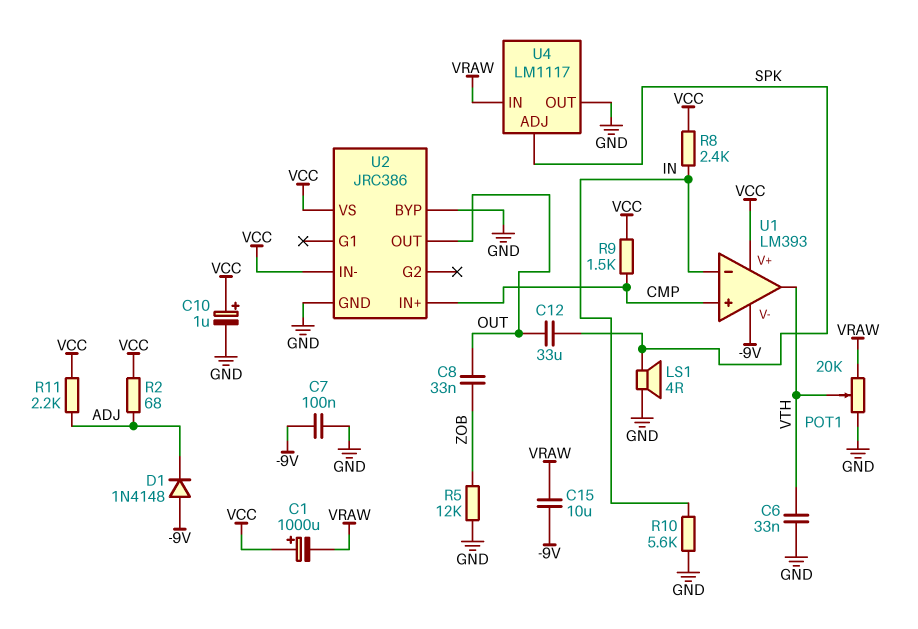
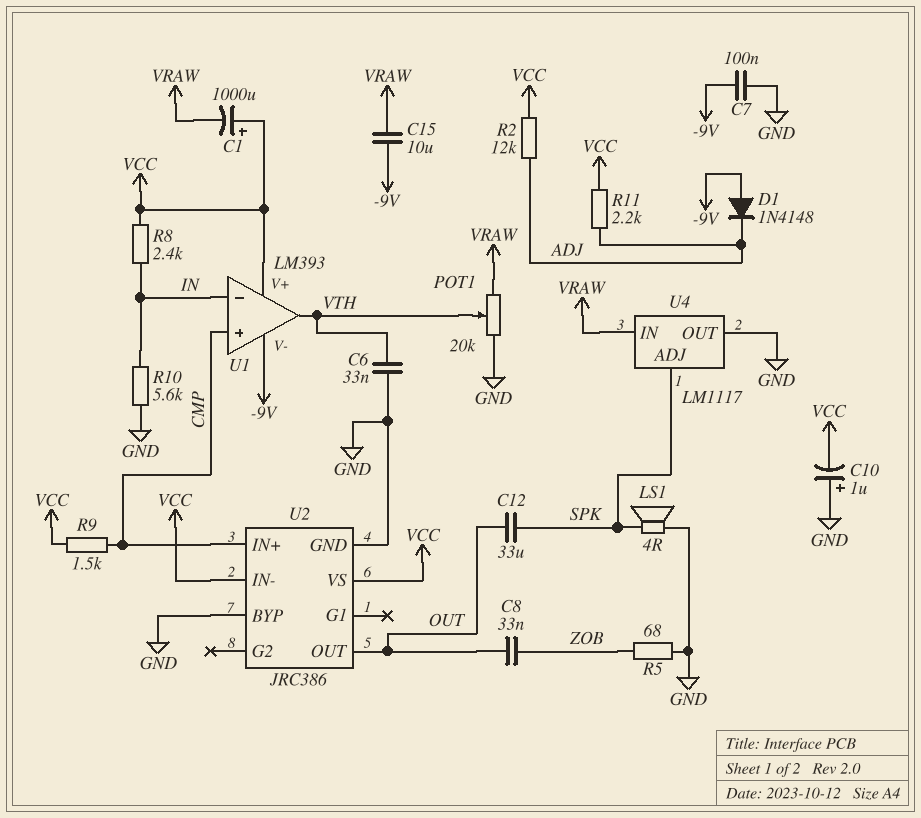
C10: 1uF (plus VCC, minus GND) -> 1uF (plus GND, minus VCC)
R2: 68 (ADJ, VCC) -> 12k (ADJ, VCC)
R5: 12k (GND, ZOB) -> 68 (GND, ZOB)

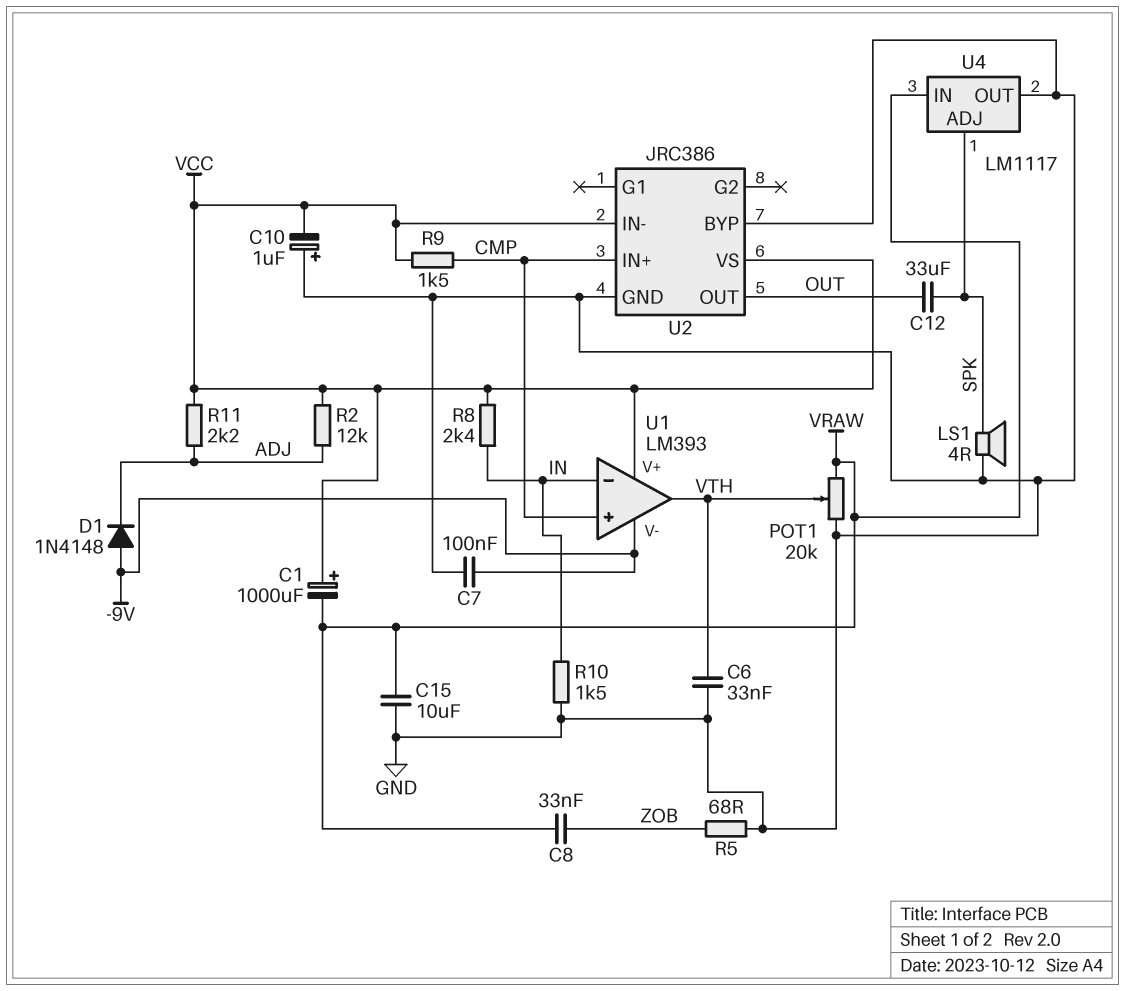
C8: 33nF (OUT, ZOB) -> 33nF (VRAW, ZOB)
C15: 10uF (-9V, VRAW) -> 10uF (GND, VRAW)
R10: 5.6k (GND, IN) -> 1.5k (GND, IN)

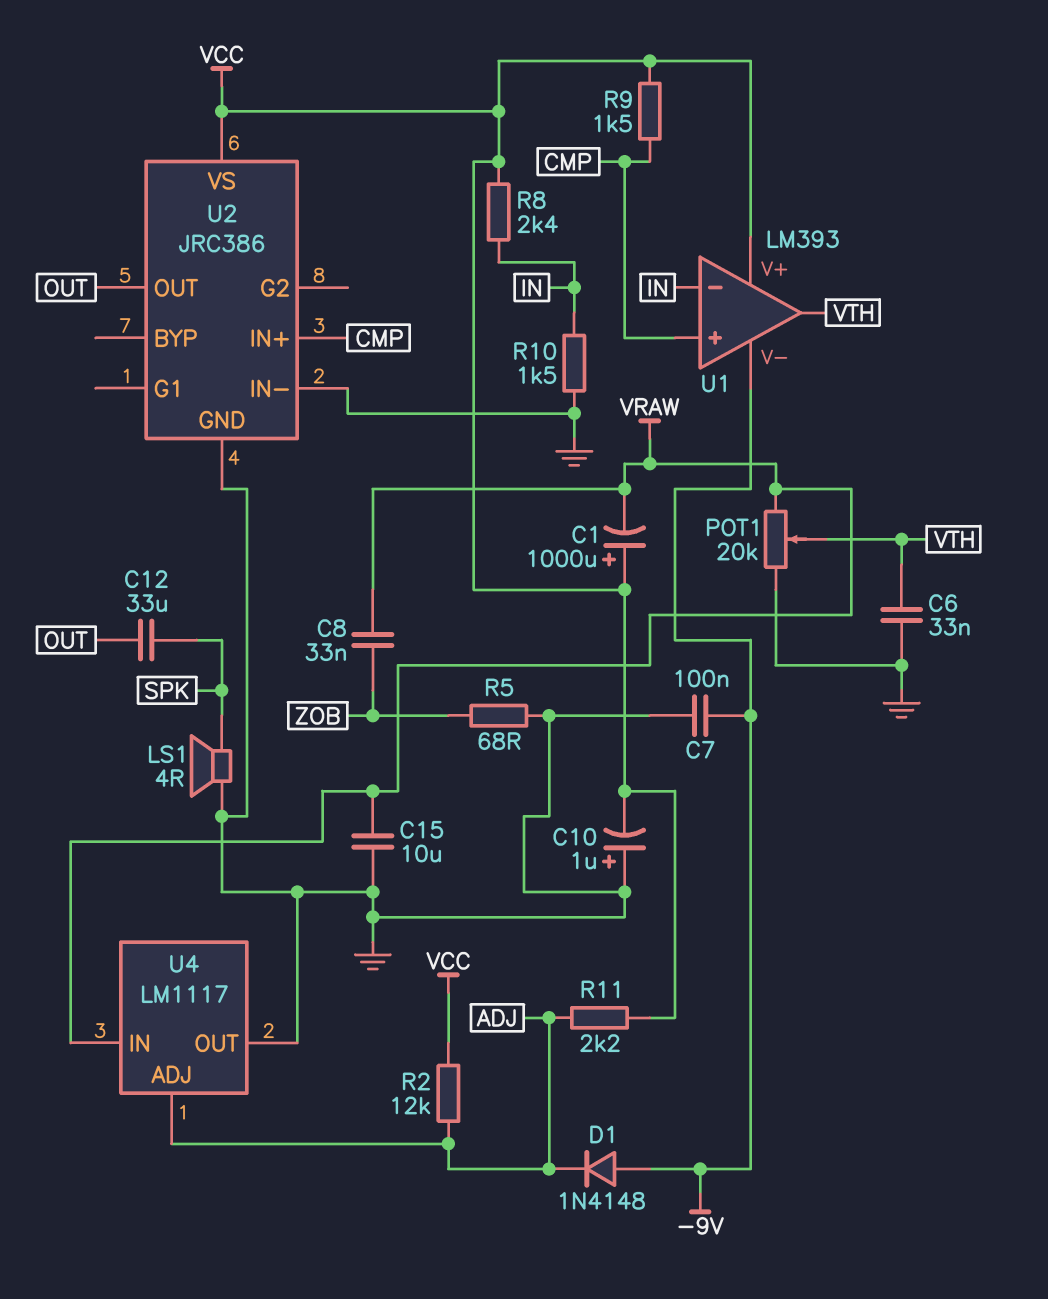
U2 pin BYP: GND -> none
U2 pin IN-: VCC -> GND
U4 pin ADJ: SPK -> ADJ

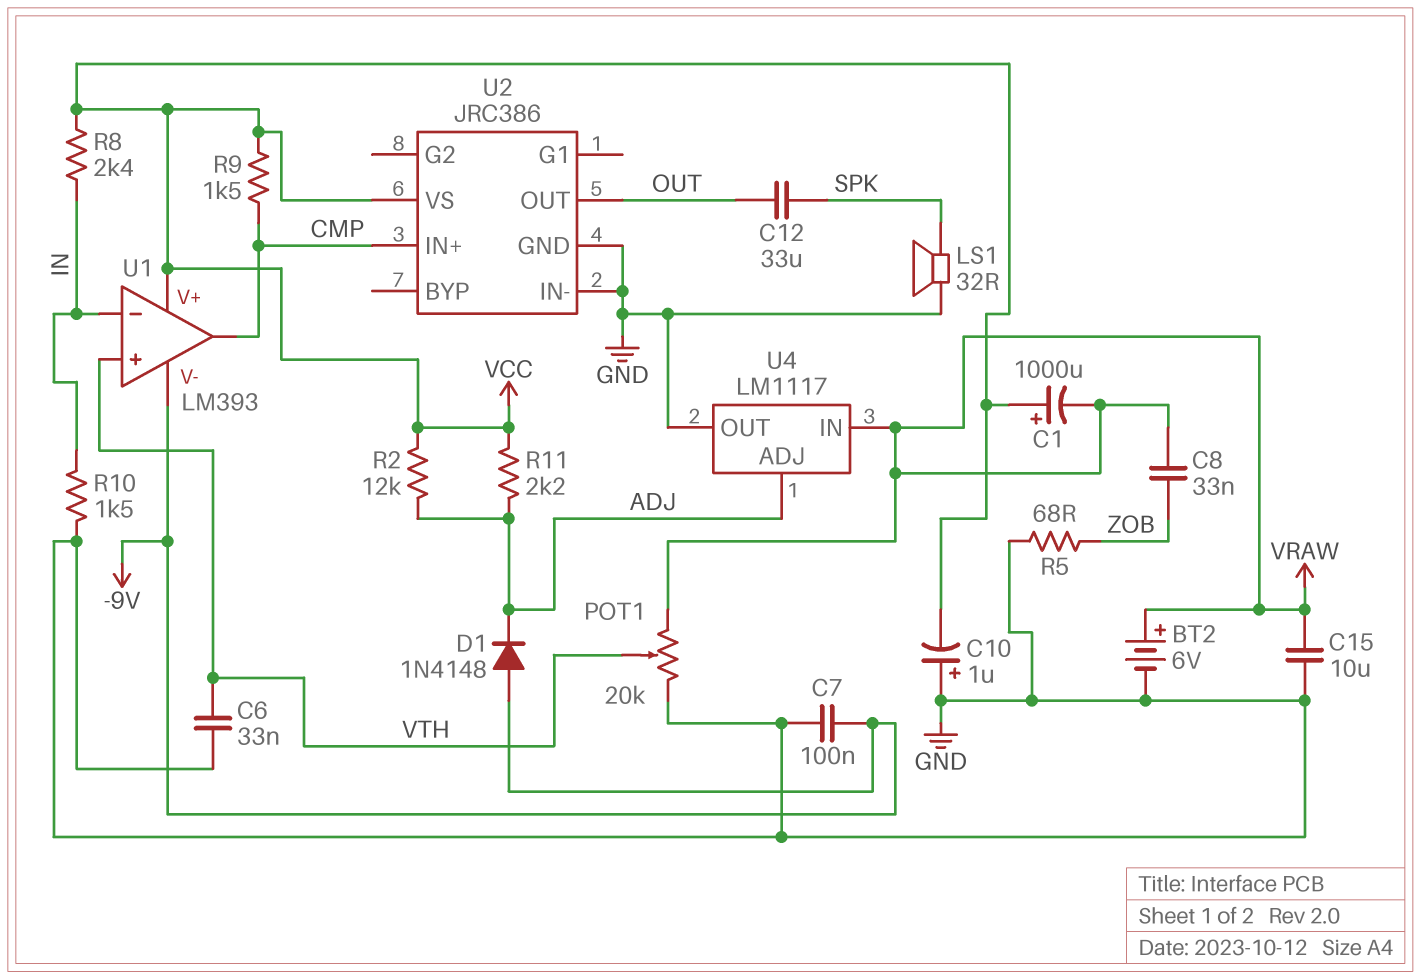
BT2: none -> 6V (plus VRAW, minus GND)
LS1: speaker 4R (GND, SPK) -> speaker 32R (GND, SPK)
U1 pin in+: CMP -> VTH
U1 pin out: VTH -> CMP

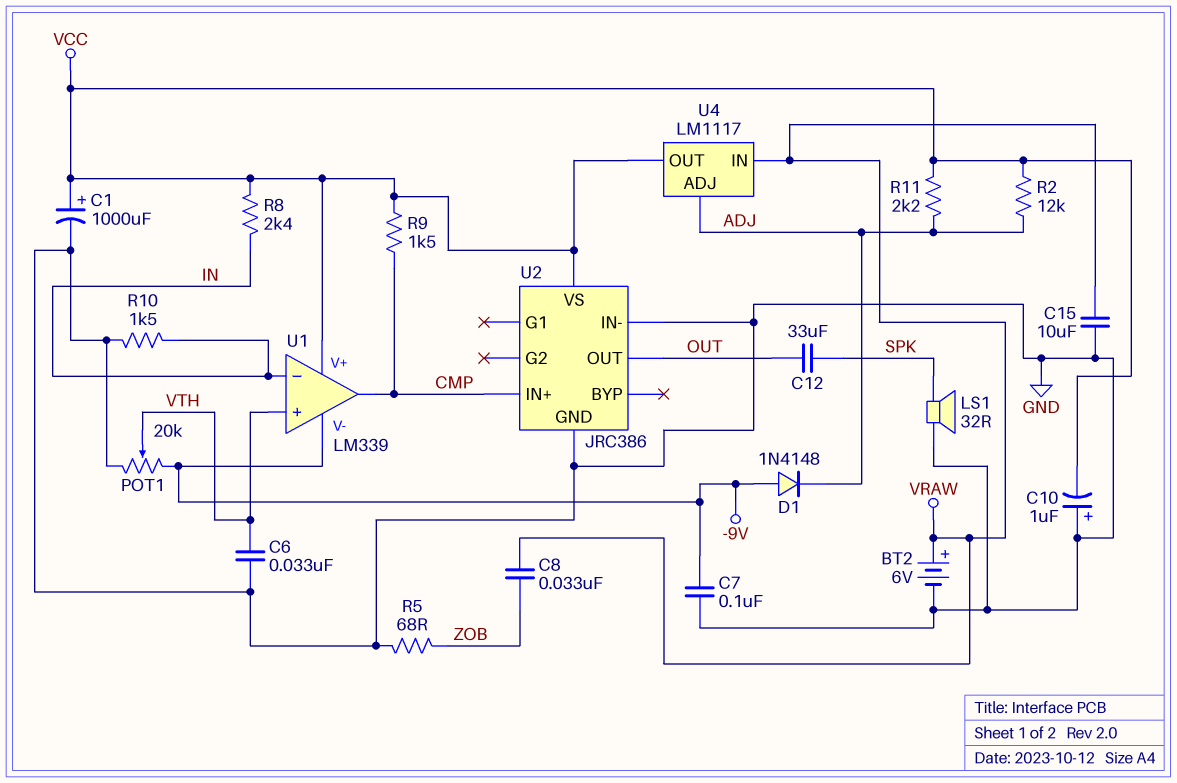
C1: 1000uF (plus VCC, minus VRAW) -> 1000uF (plus VCC, minus GND)
POT1: 20k (GND, VRAW, wiper VTH) -> 20k (-9V, GND, wiper VTH)
U1: LM393 -> LM339
U4 pin OUT: GND -> VCC

